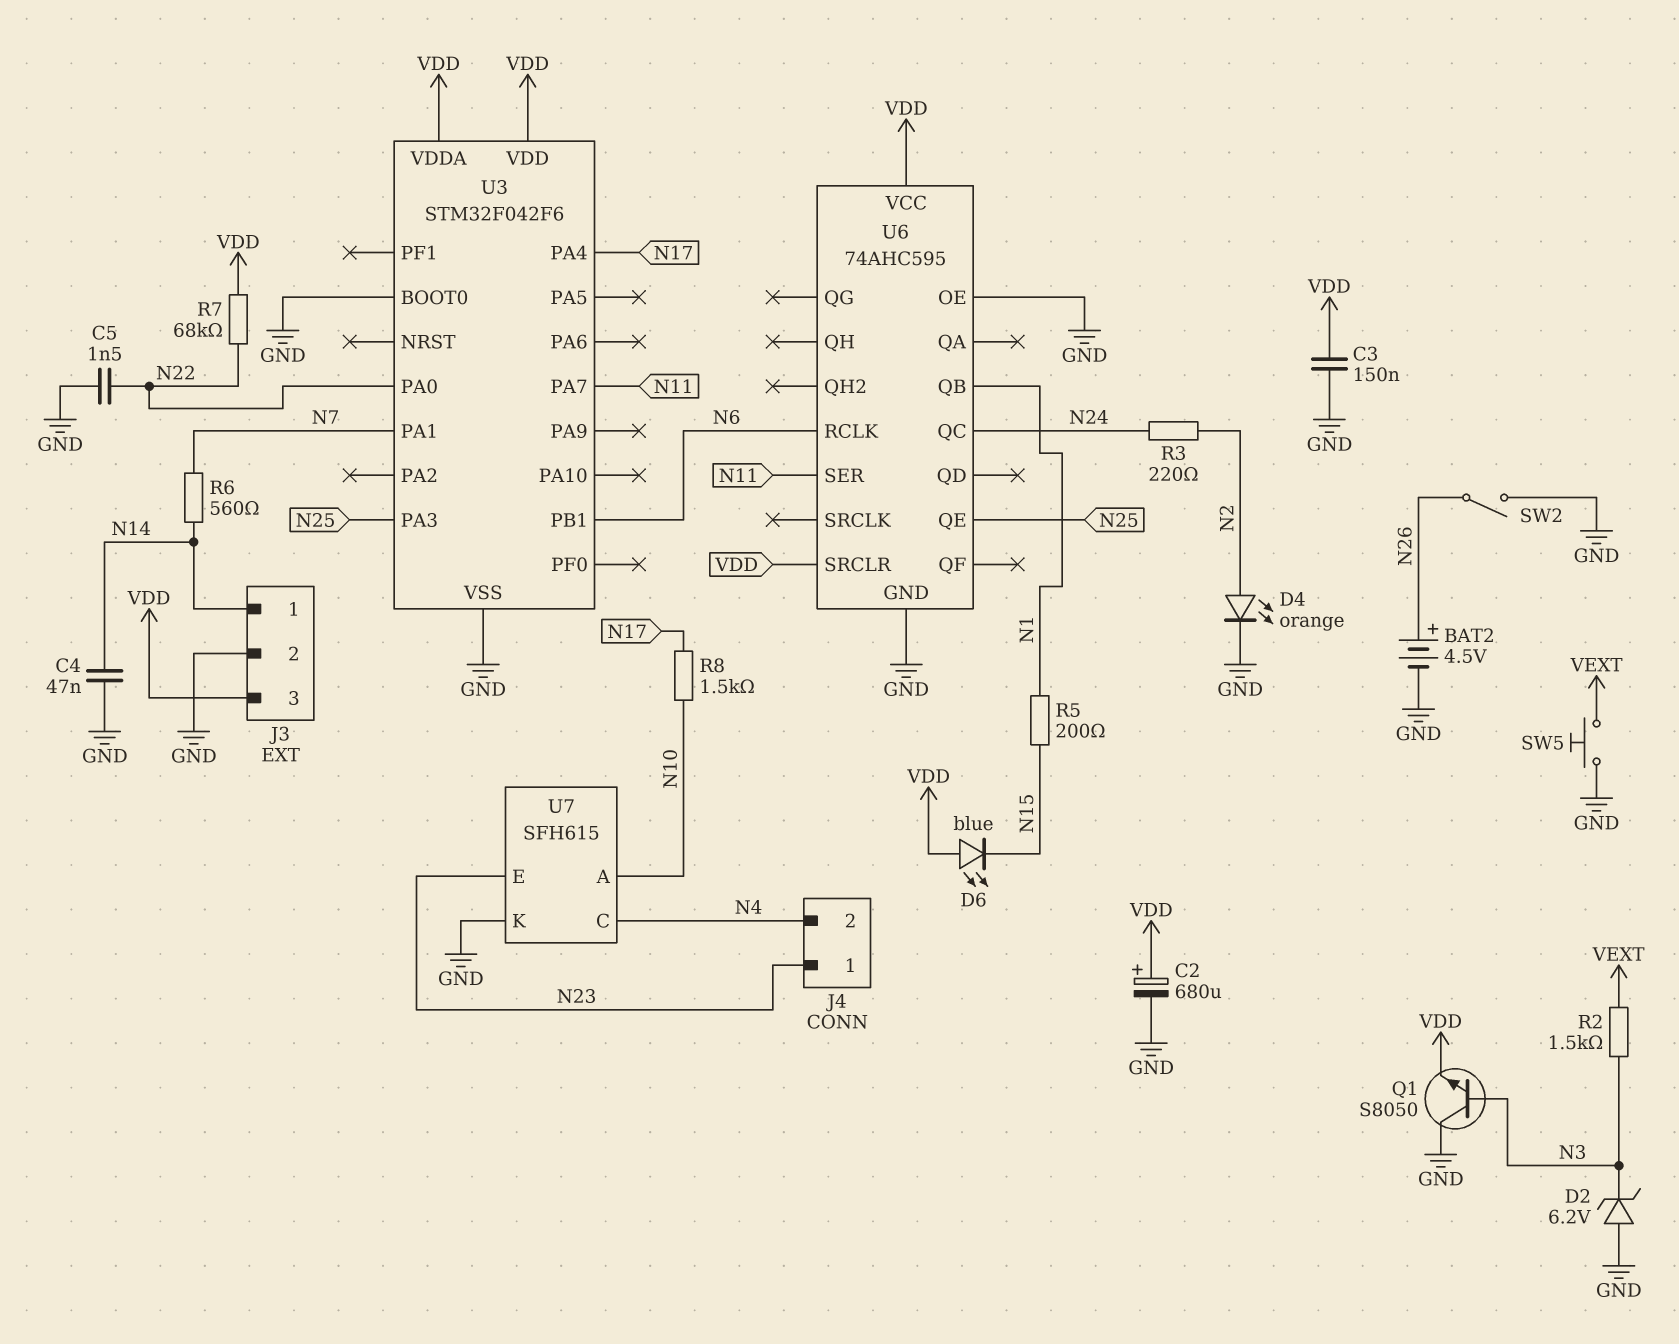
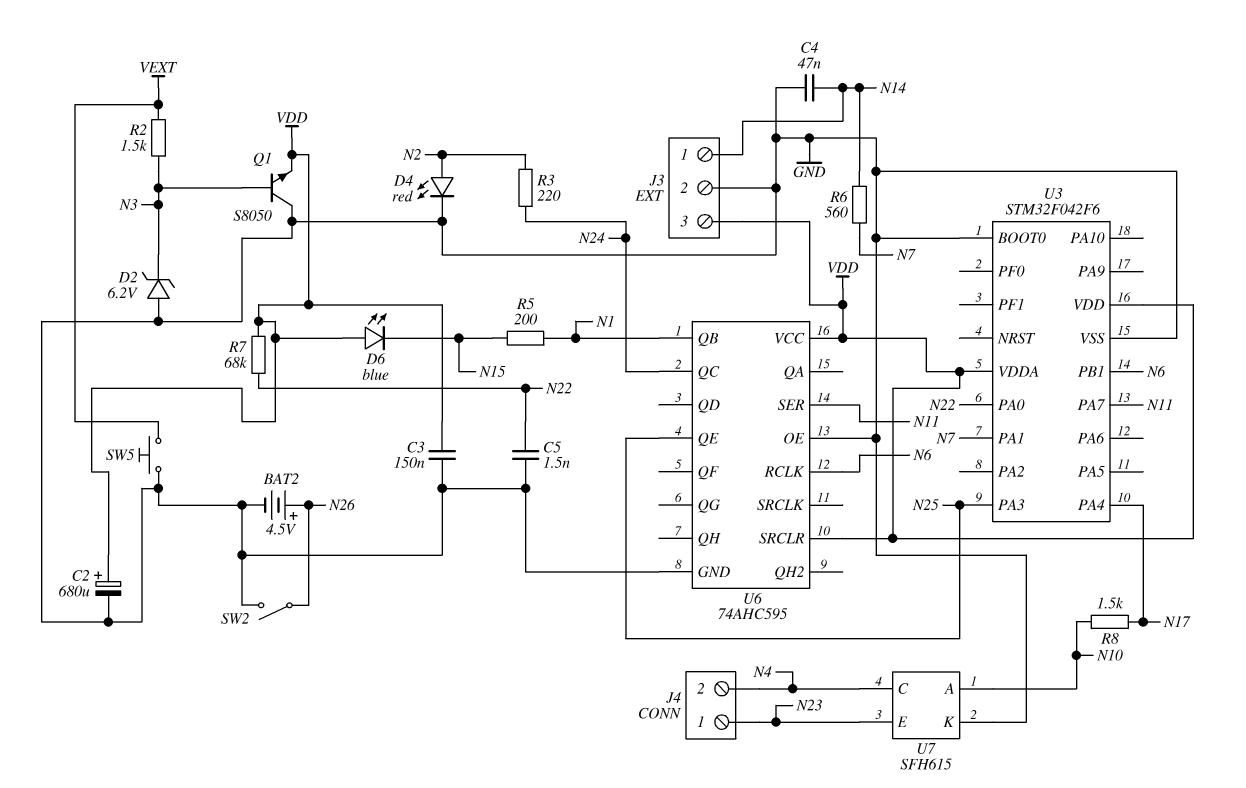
D4: LED orange (A N2, K GND) -> LED red (A N2, K GND)

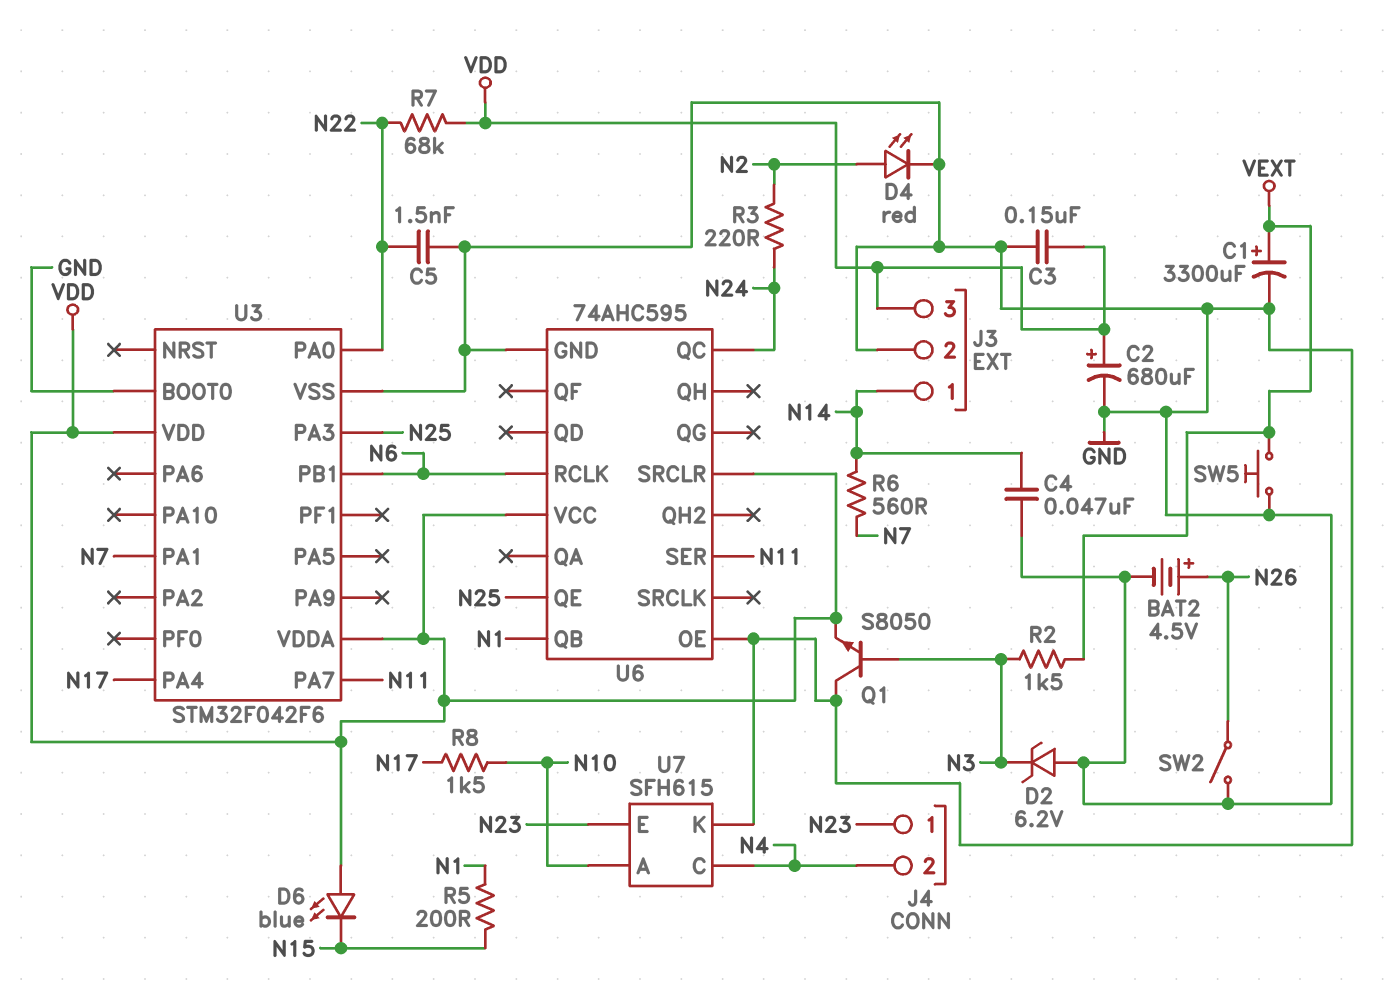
C1: none -> 3300uF (plus VEXT, minus GND)

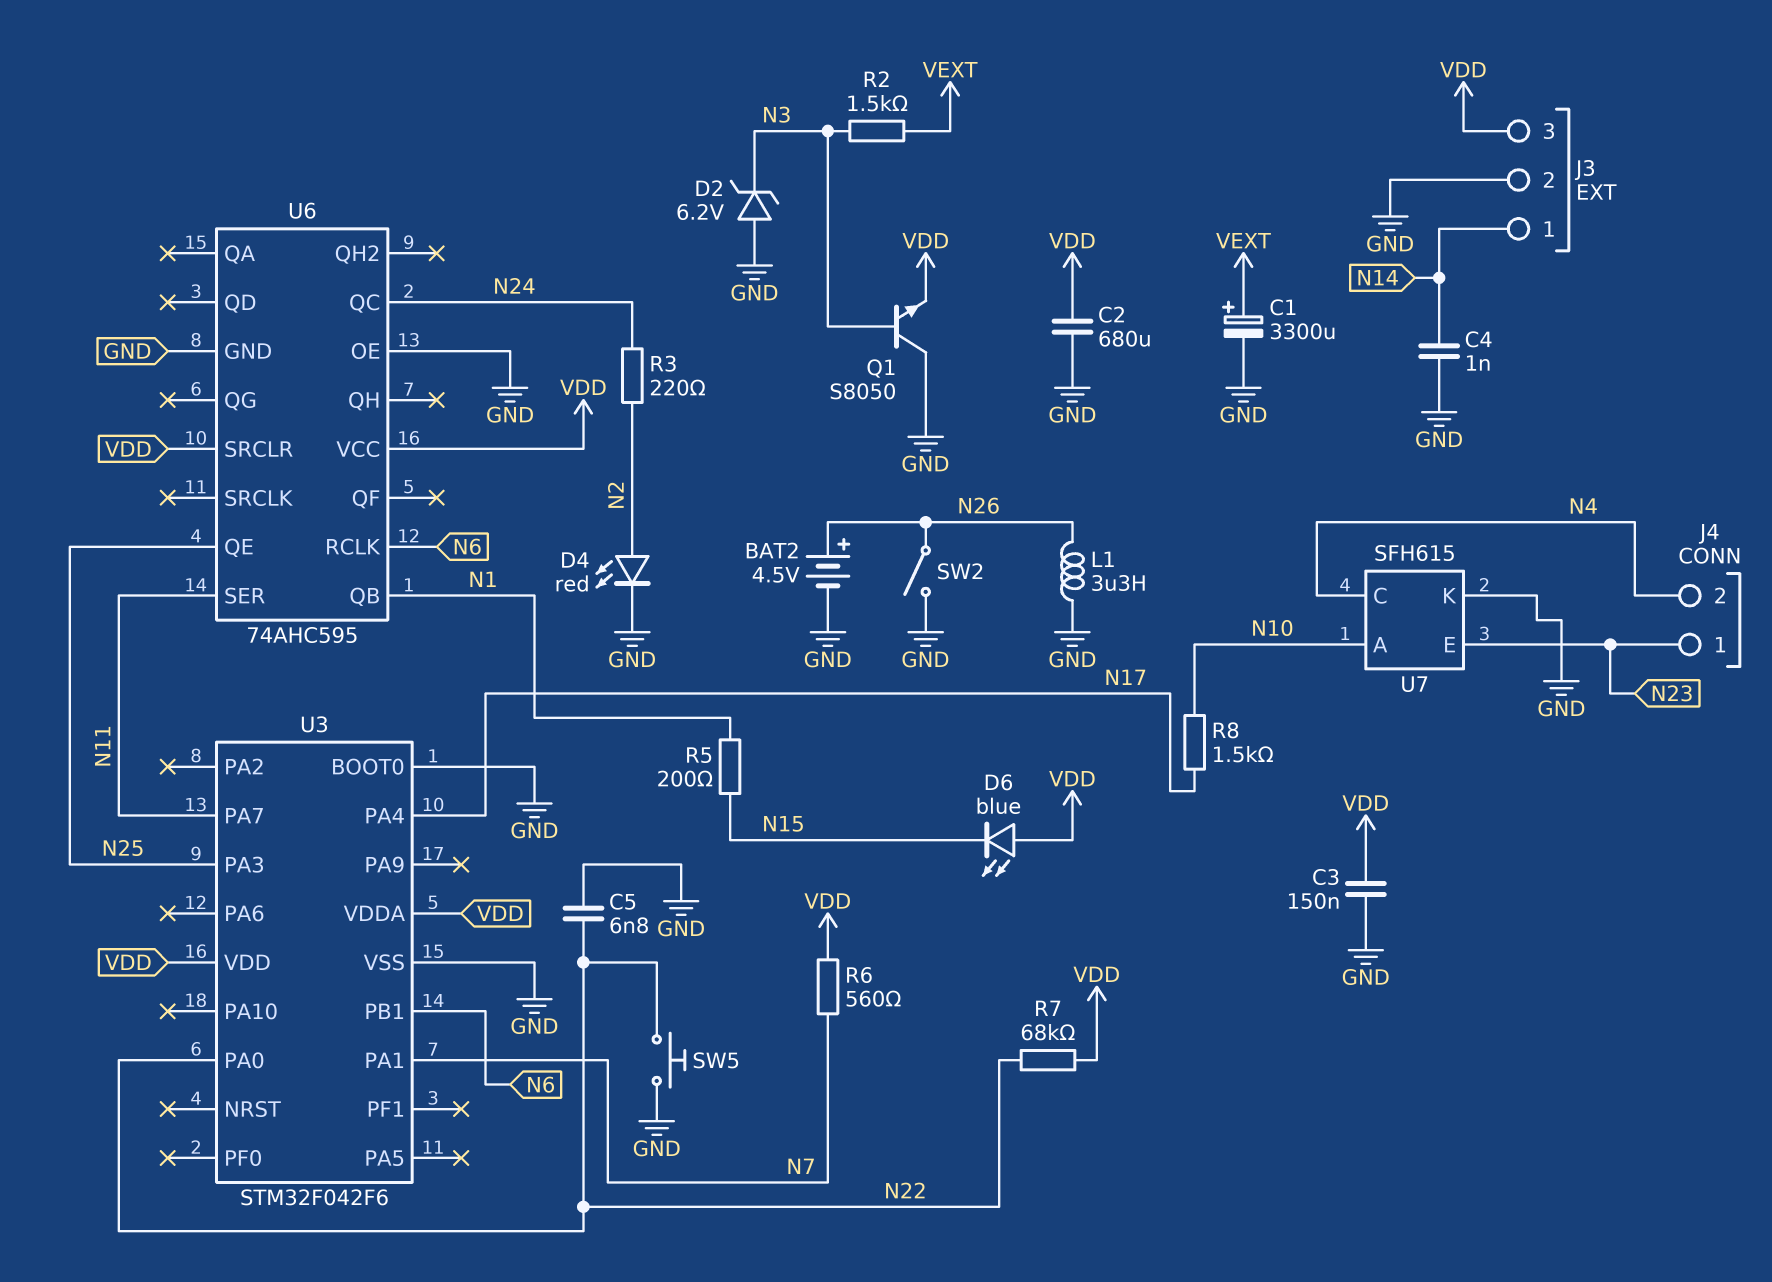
C2: 680uF (plus VDD, minus GND) -> 680uF (GND, VDD)
C4: 47nF (GND, N14) -> 1nF (GND, N14)
C5: 1.5nF (GND, N22) -> 6.8nF (GND, N22)
L1: none -> 3.3uH (GND, N26)
R6: 560 (N7, N14) -> 560 (N7, VDD)
SW5: button (GND, VEXT) -> button (GND, N22)

